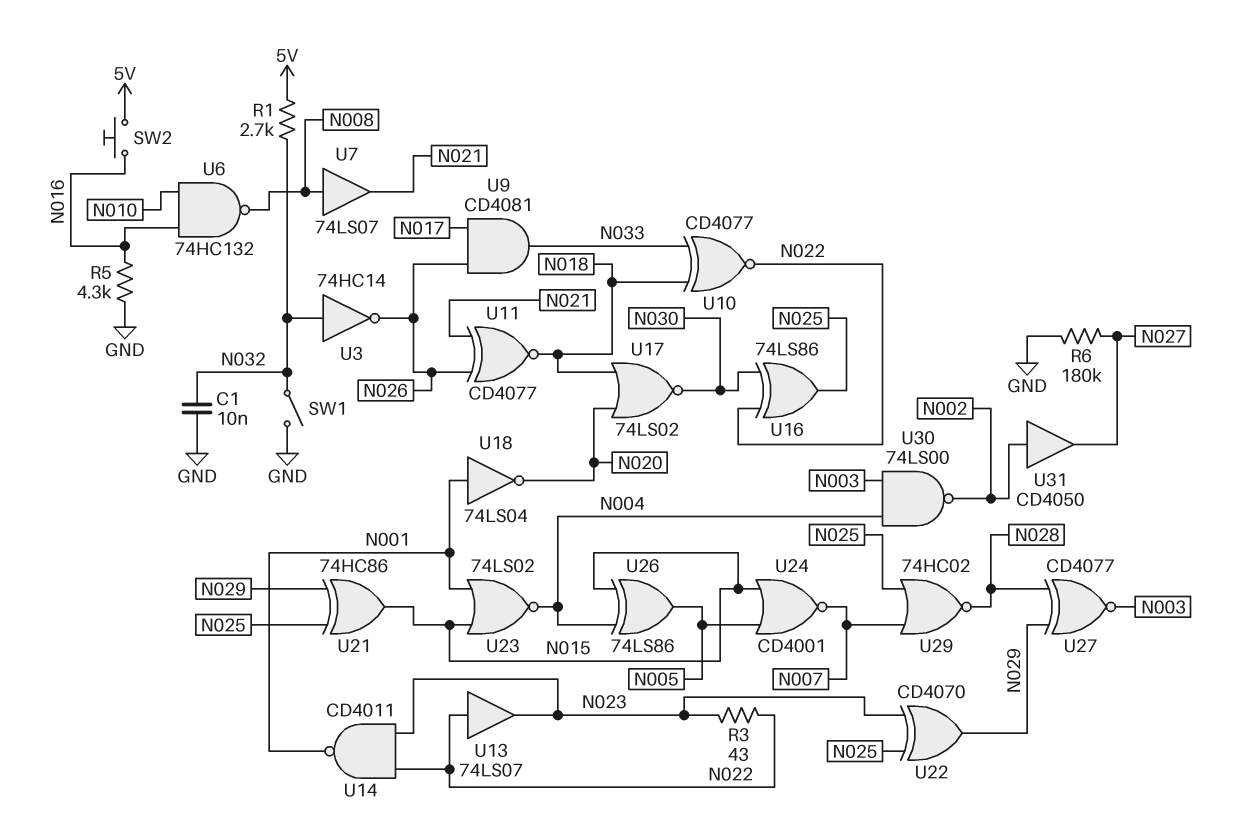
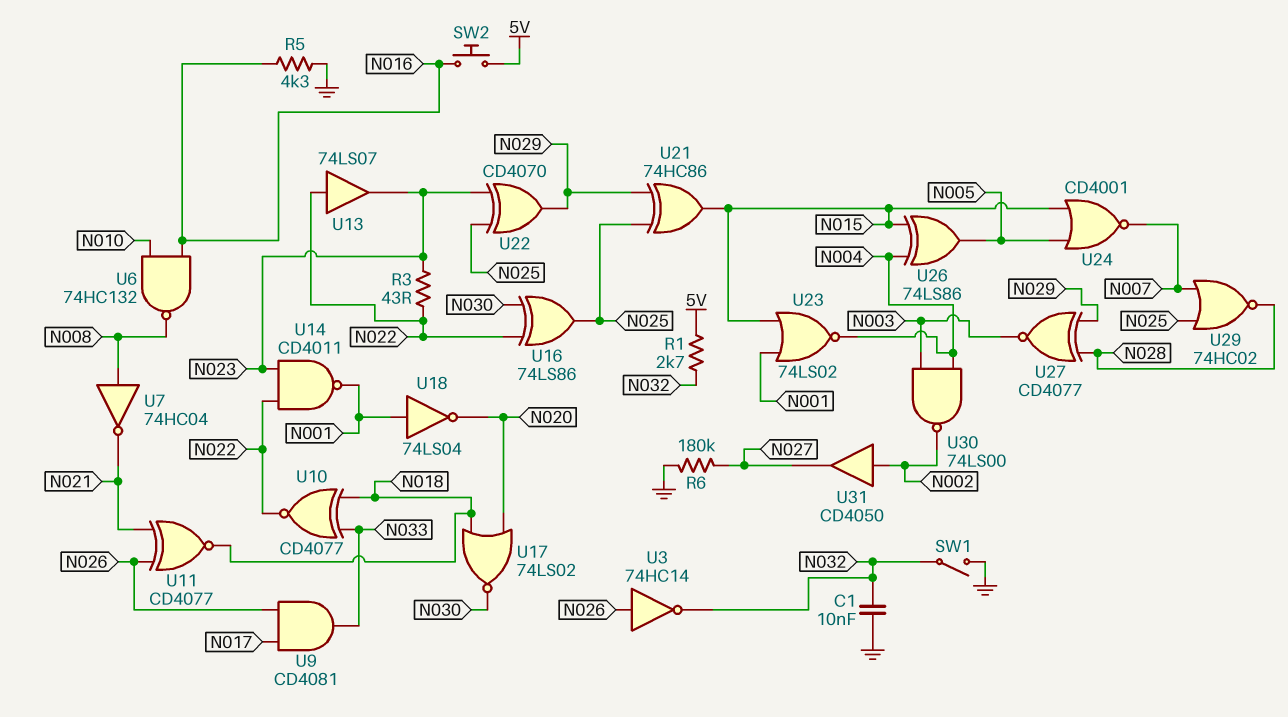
U3: NOT 74HC14 (in N032, out N026) -> NOT 74HC14 (in N026, out N032)
U7: buffer 74LS07 (in N008, out N021) -> NOT 74HC04 (in N008, out N021)

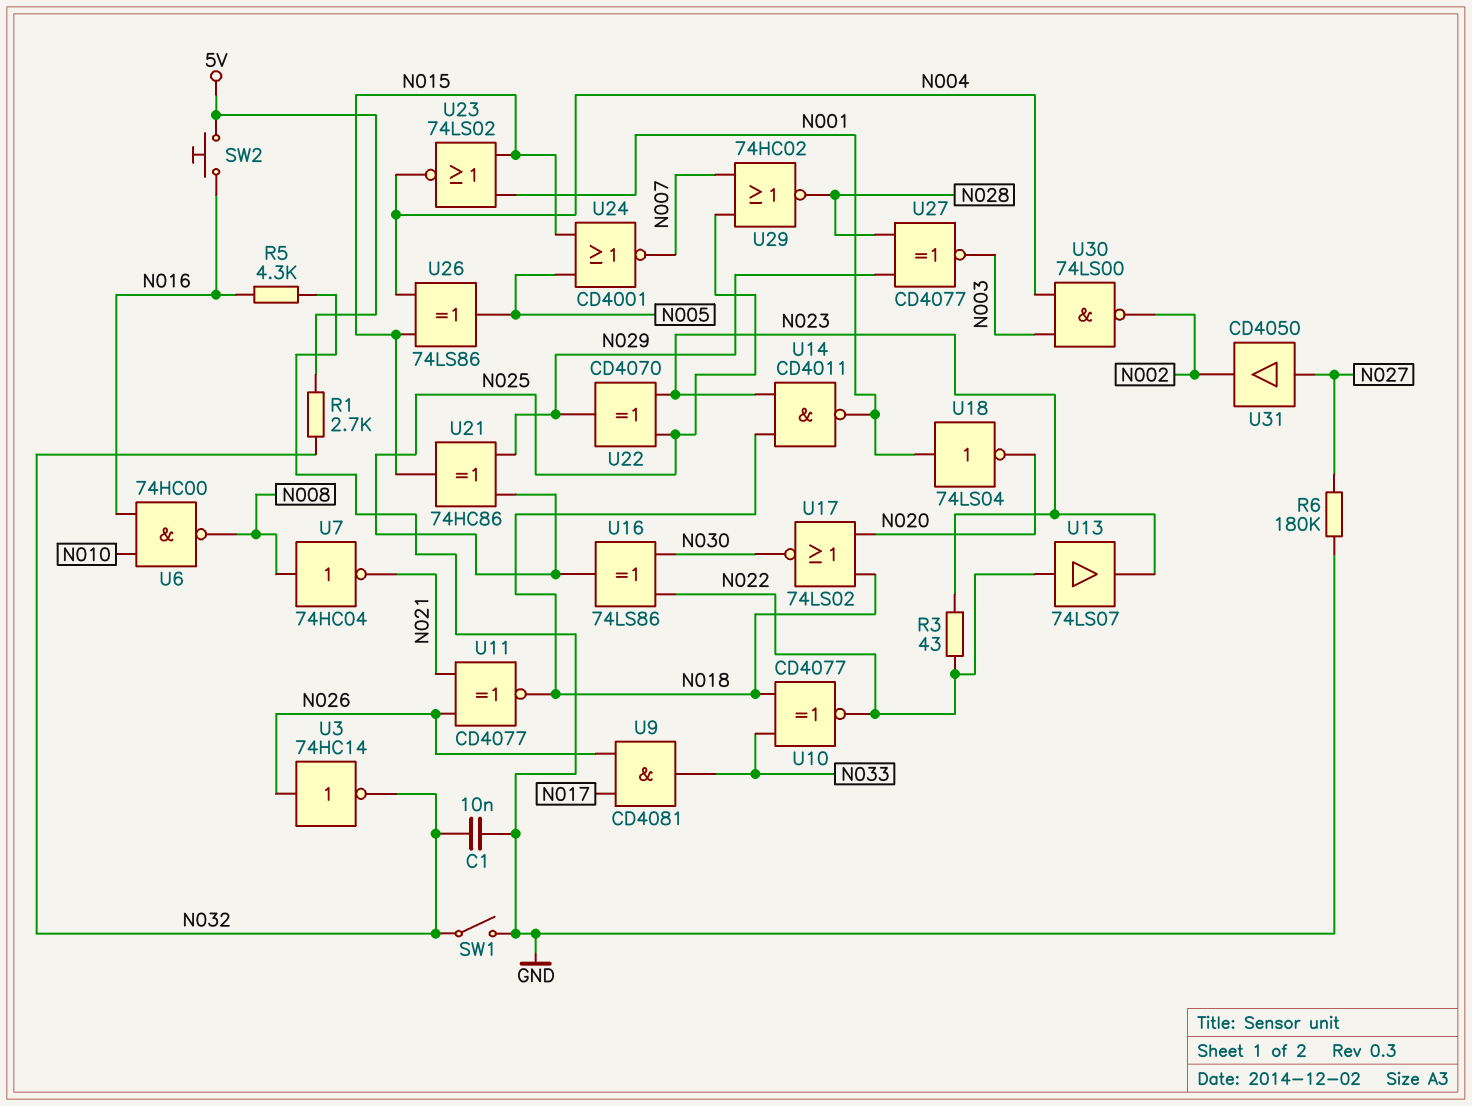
U6: NAND 74HC132 (in N010, in N016, out N008) -> NAND 74HC00 (in N010, in N016, out N008)
U14: NAND CD4011 (in N022, in N023, out N001) -> NAND CD4011 (in N018, in N023, out N001)
U31: buffer CD4050 (in N002, out N027) -> buffer CD4050 (in N027, out N002)

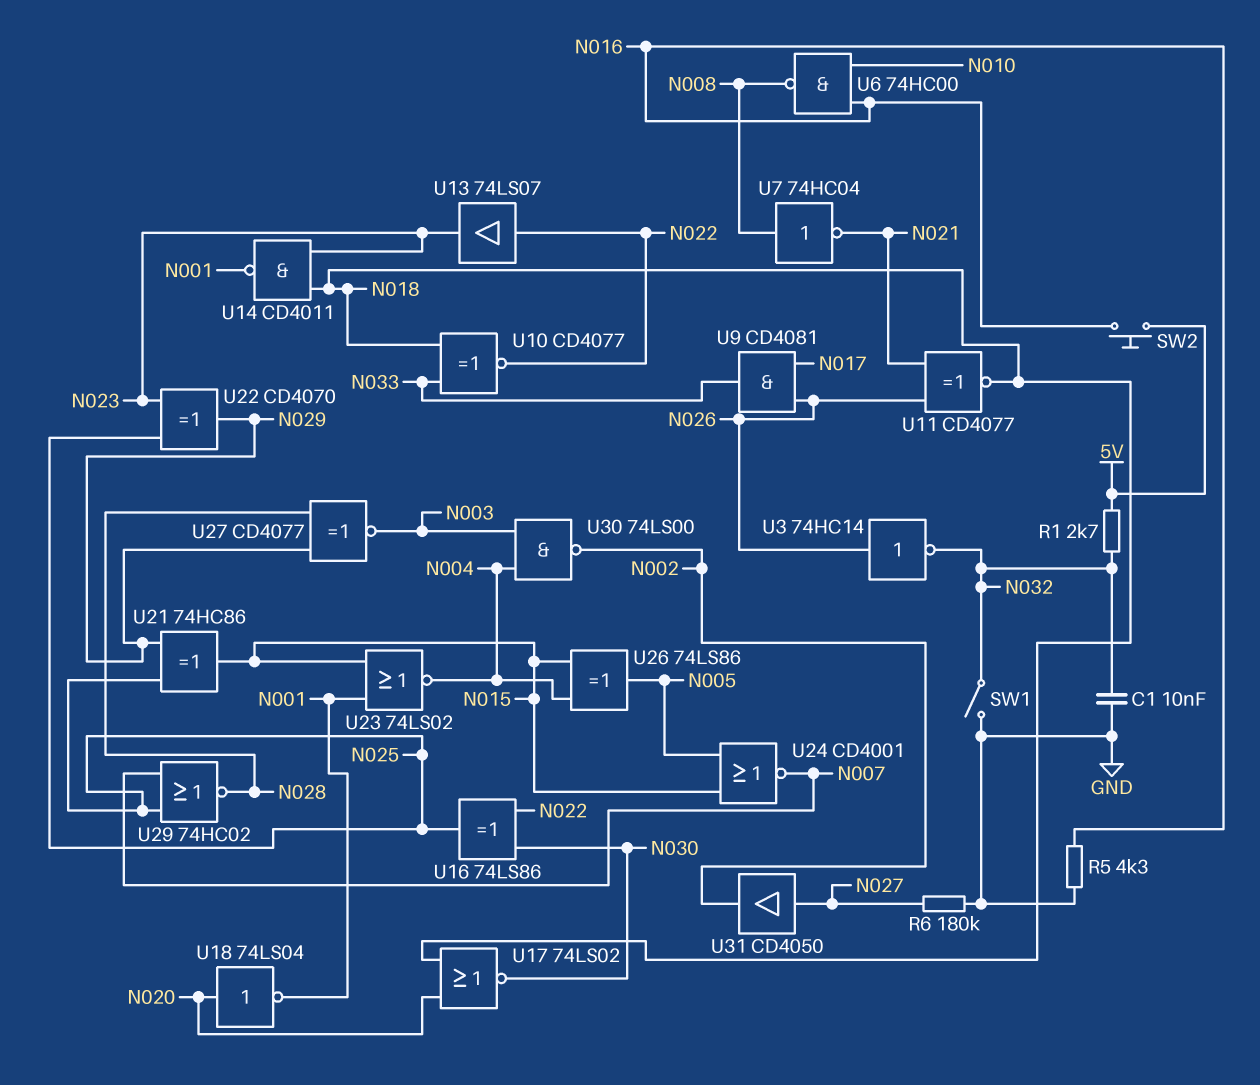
R3: 43 (N022, N023) -> none
U18: NOT 74LS04 (in N001, out N020) -> NOT 74LS04 (in N020, out N001)

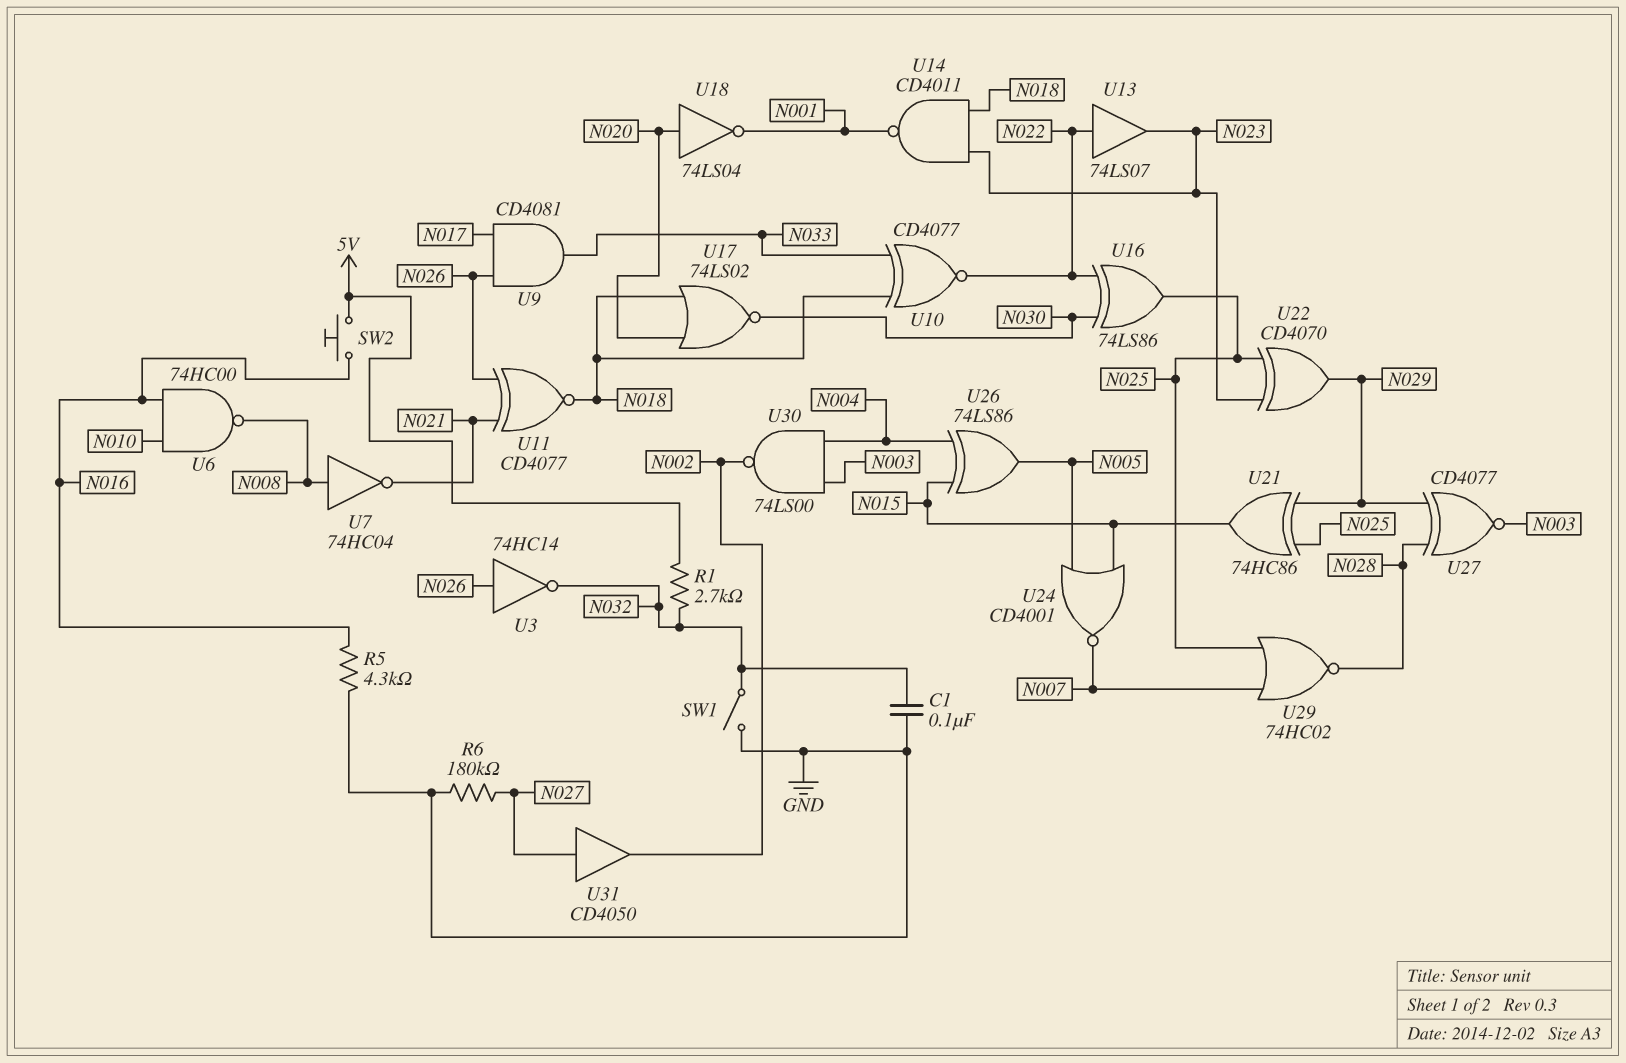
C1: 10nF (GND, N032) -> 100nF (GND, N032)
U23: NOR 74LS02 (in N001, in N015, out N004) -> none

